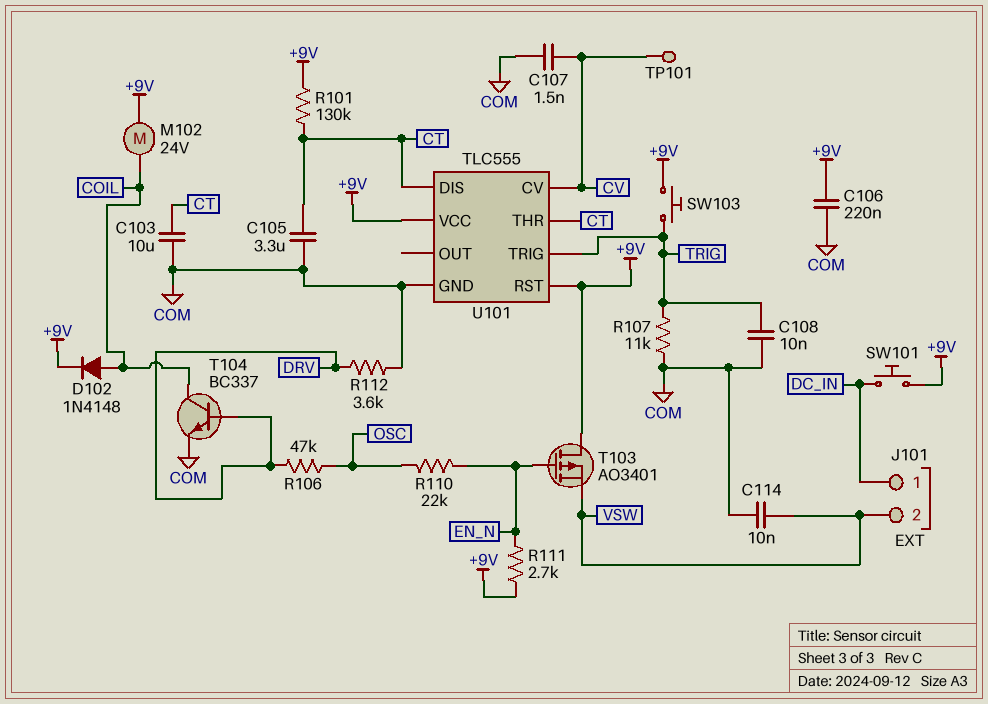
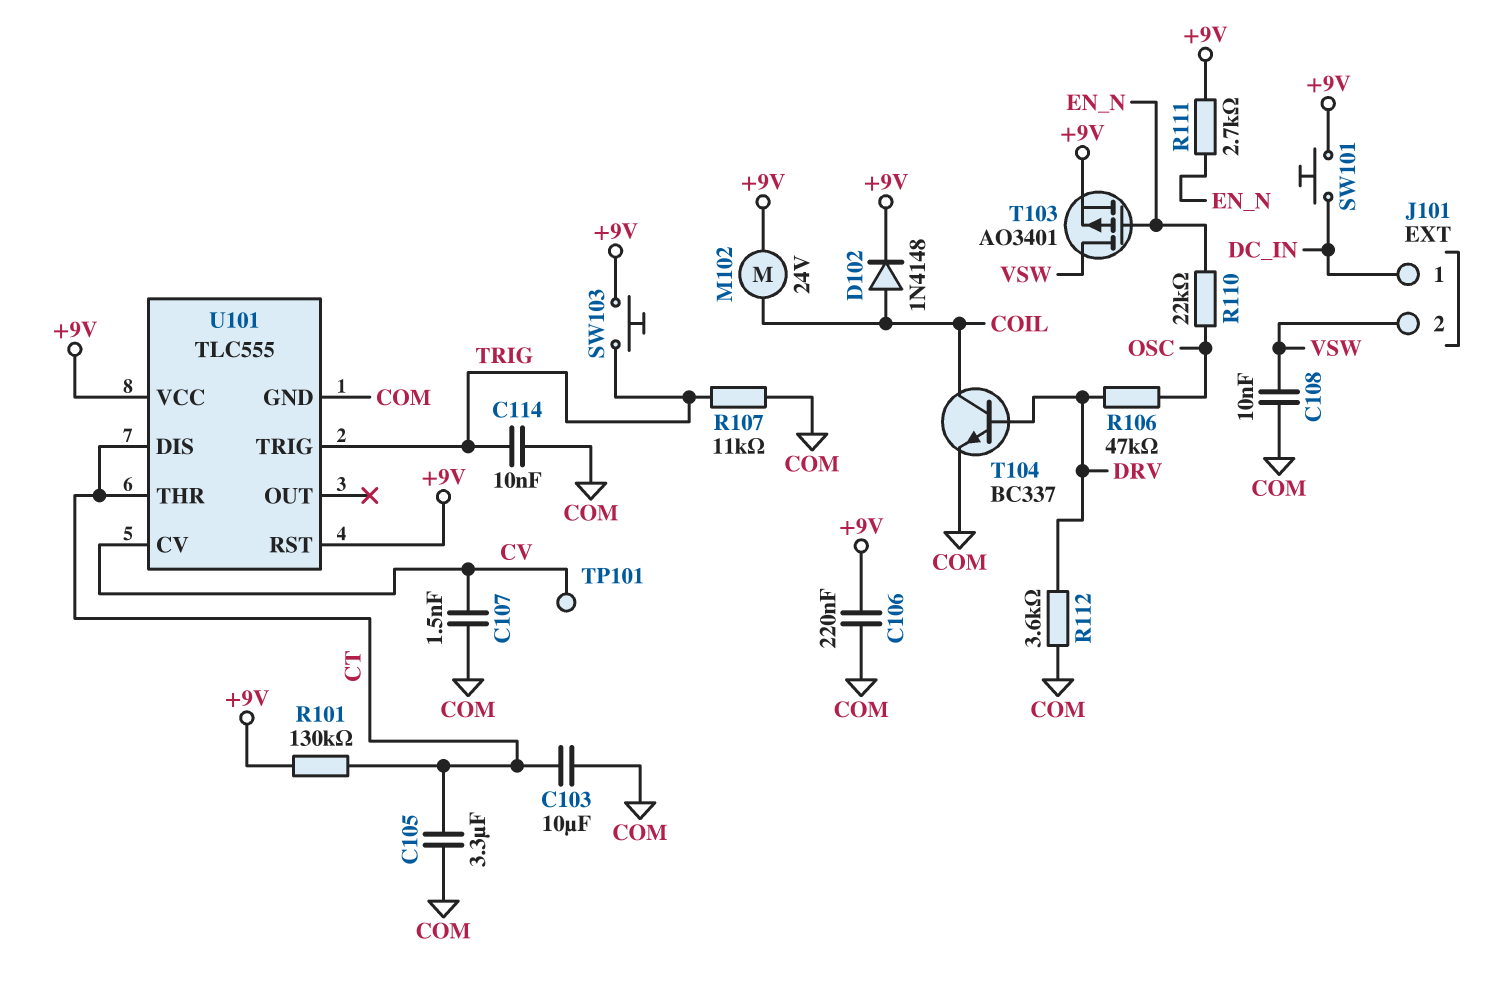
C108: 10nF (COM, TRIG) -> 10nF (COM, VSW)
C114: 10nF (COM, VSW) -> 10nF (COM, TRIG)
T103: PMOS AO3401 (G EN_N, D +9V, S VSW) -> PMOS AO3401 (G EN_N, D VSW, S +9V)

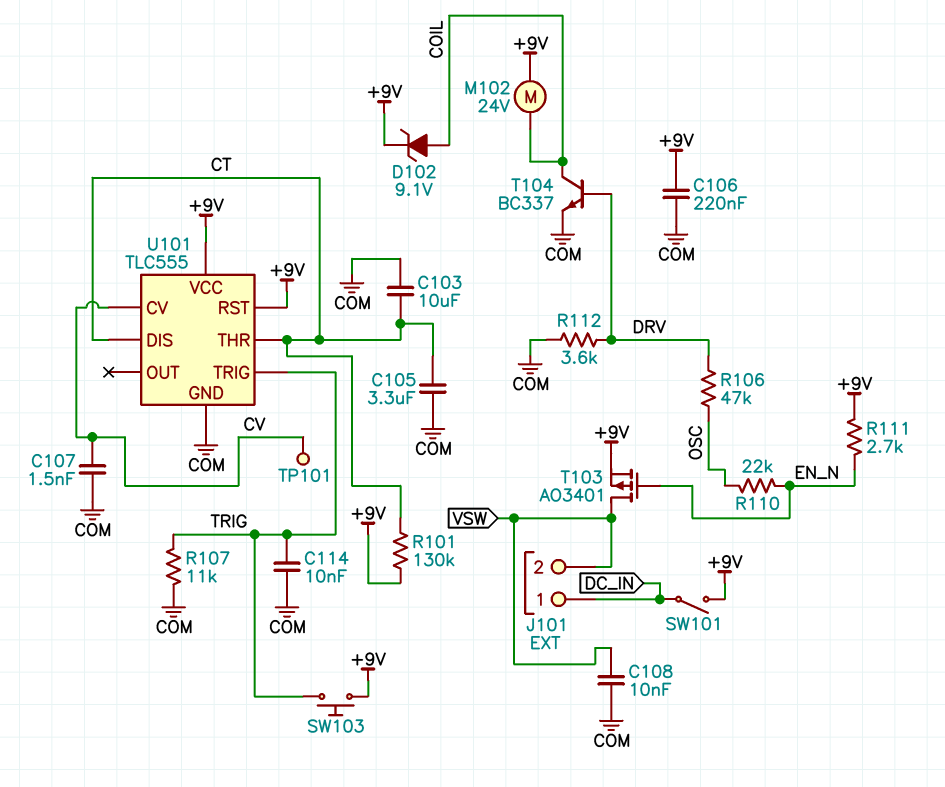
D102: diode 1N4148 (A COIL, K +9V) -> zener 9.1V (A COIL, K +9V)
SW101: button (+9V, DC_IN) -> switch (+9V, DC_IN)

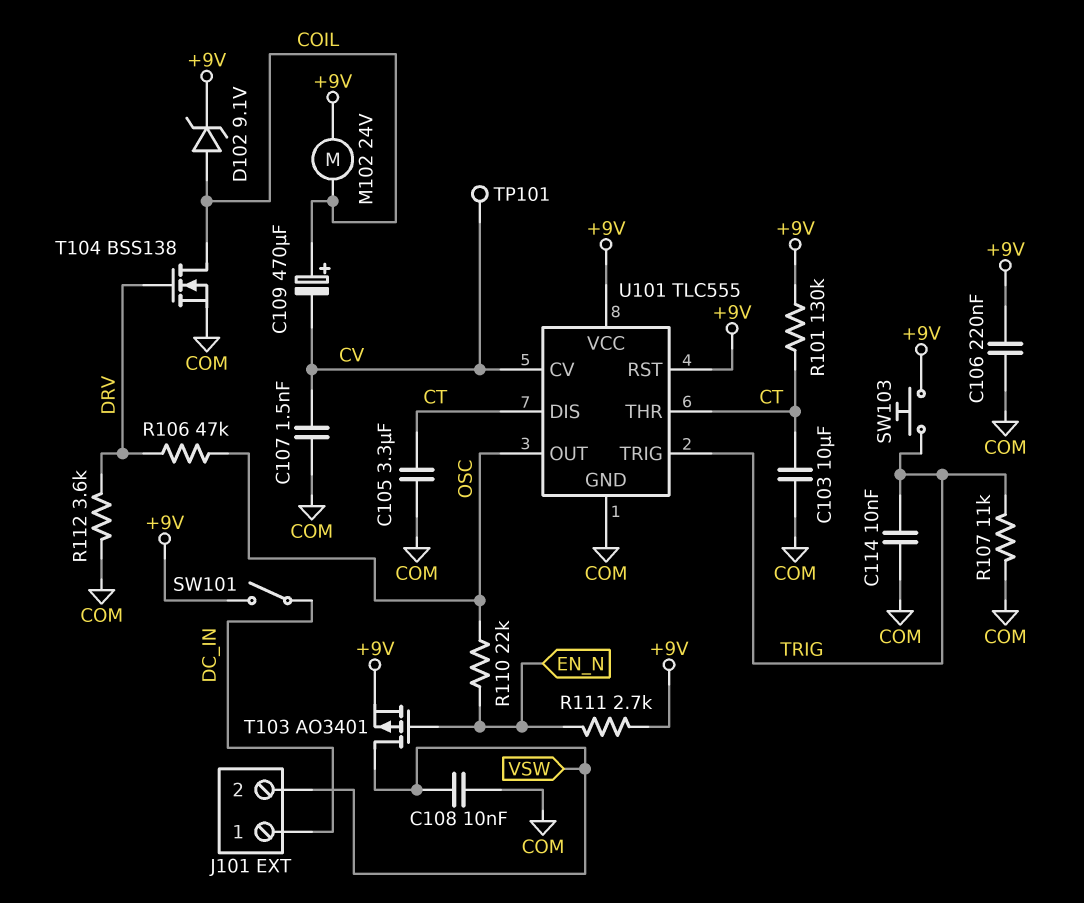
C109: none -> 470uF (plus COIL, minus CV)
T104: NPN BC337 (B DRV, C COIL, E COM) -> NMOS BSS138 (G DRV, D COIL, S COM)
U101 pin OUT: none -> OSC

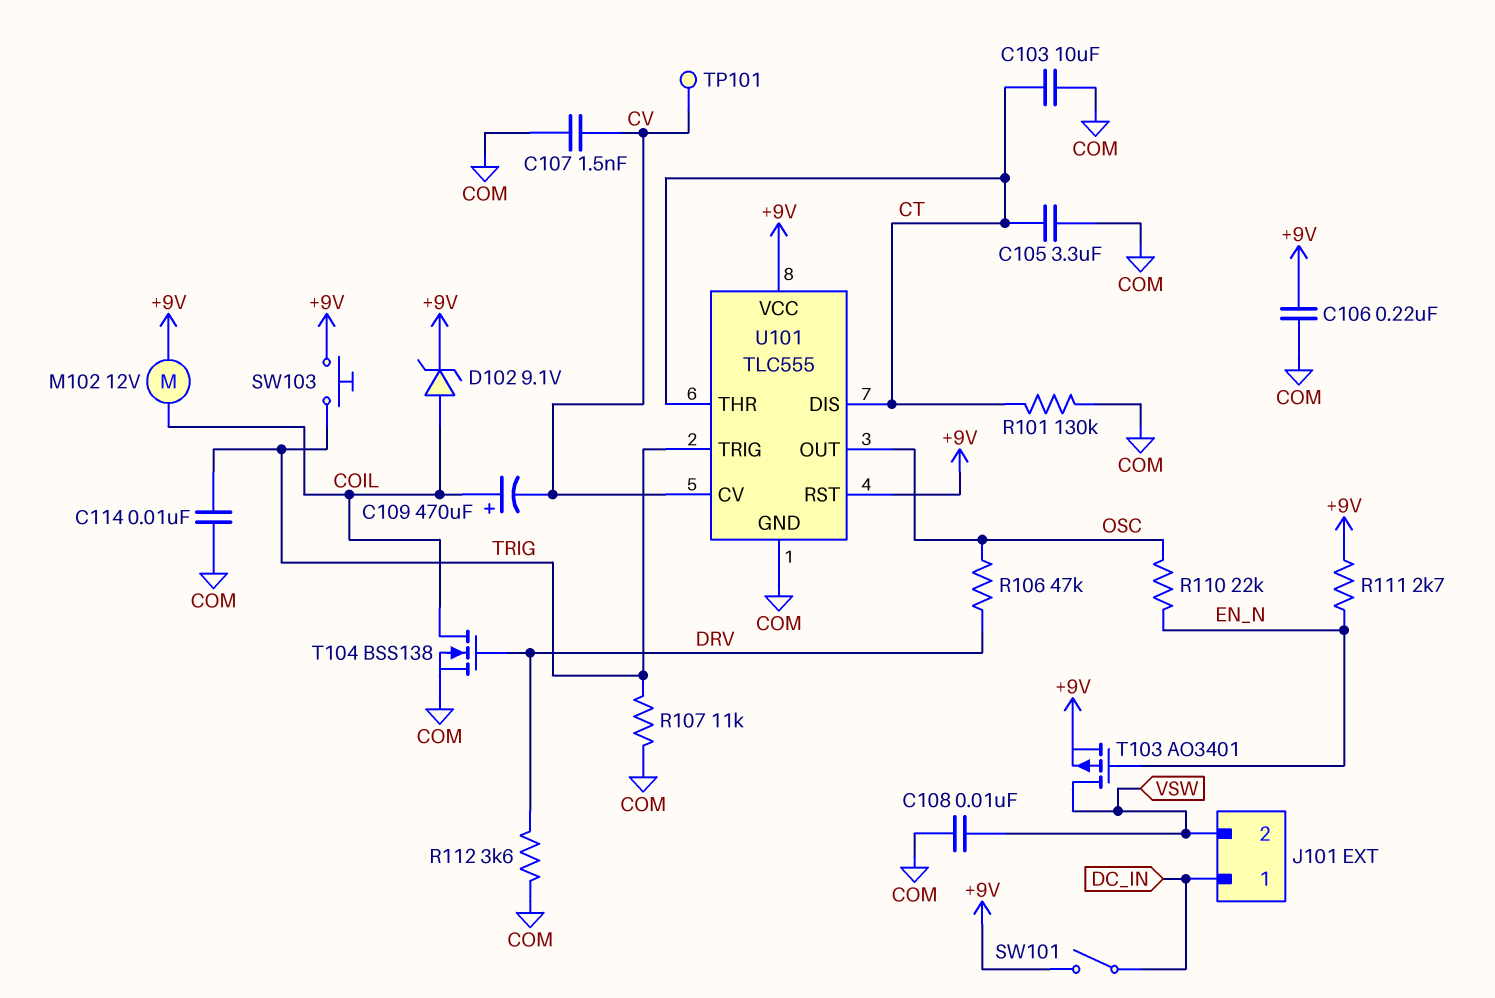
M102: motor 24V (+9V, COIL) -> motor 12V (+9V, COIL)
R101: 130k (+9V, CT) -> 130k (COM, CT)

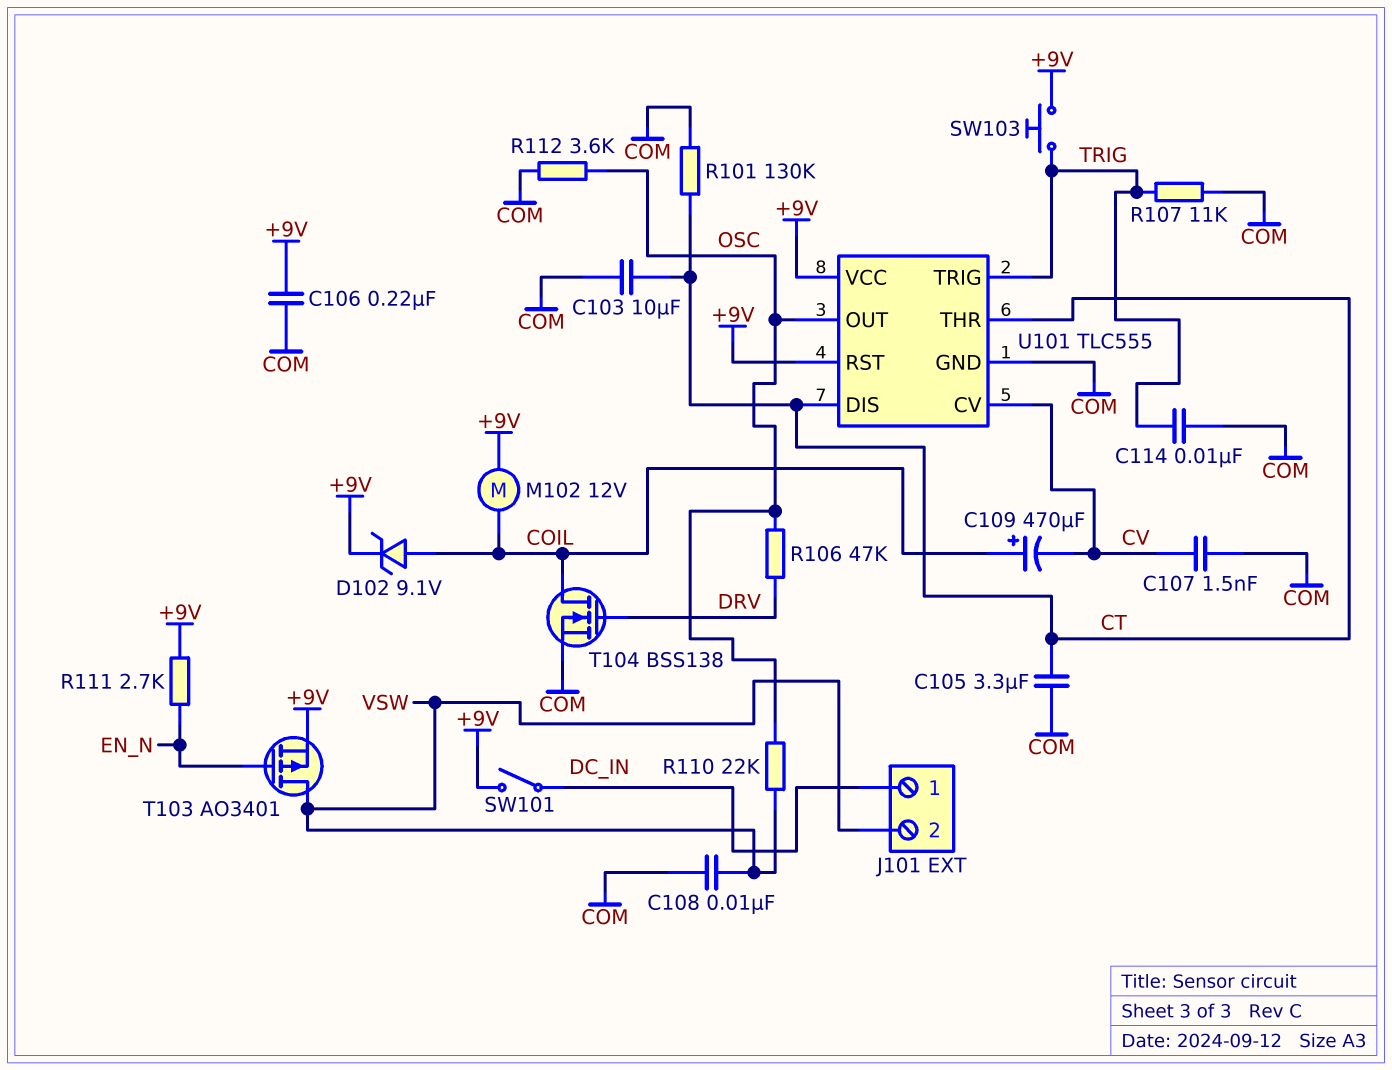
R110: 22k (EN_N, OSC) -> 22k (OSC, VSW)
R112: 3.6k (COM, DRV) -> 3.6k (COM, OSC)
TP101: test point (CV) -> none

